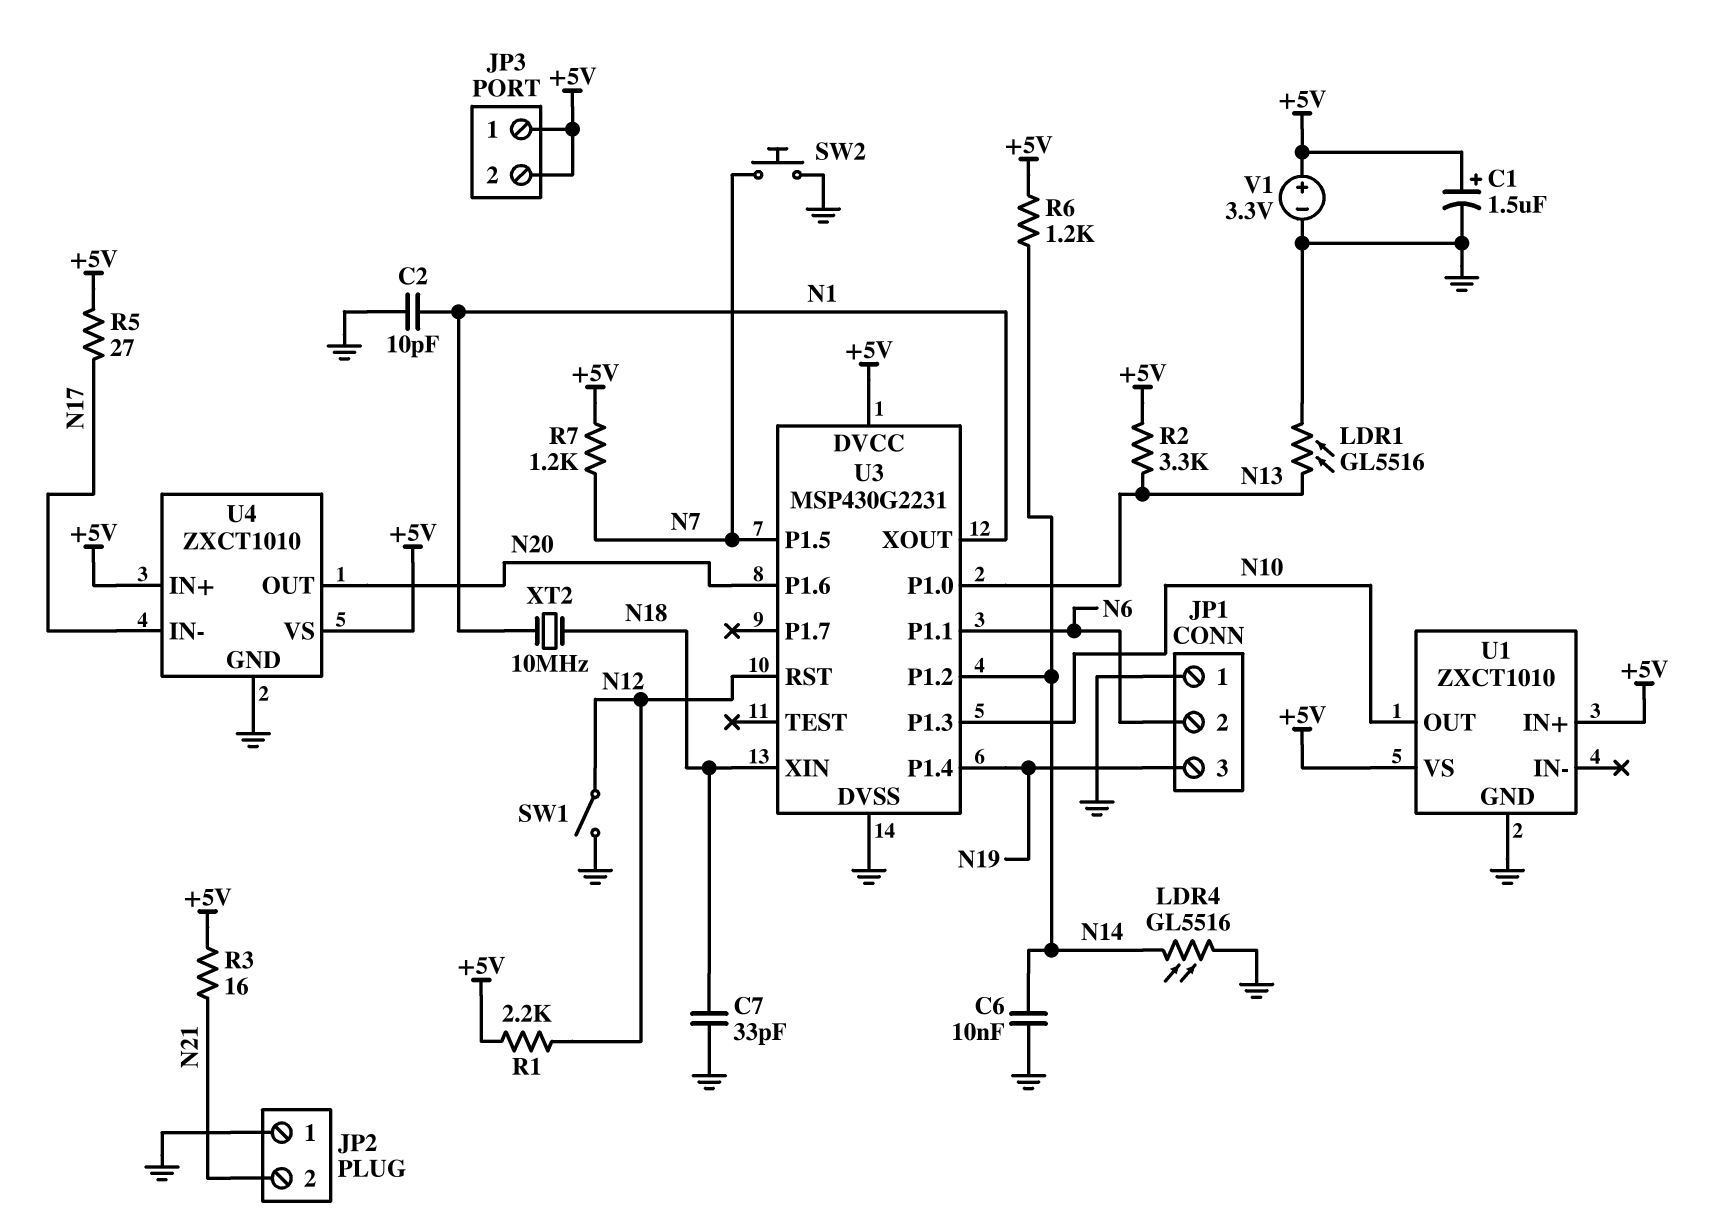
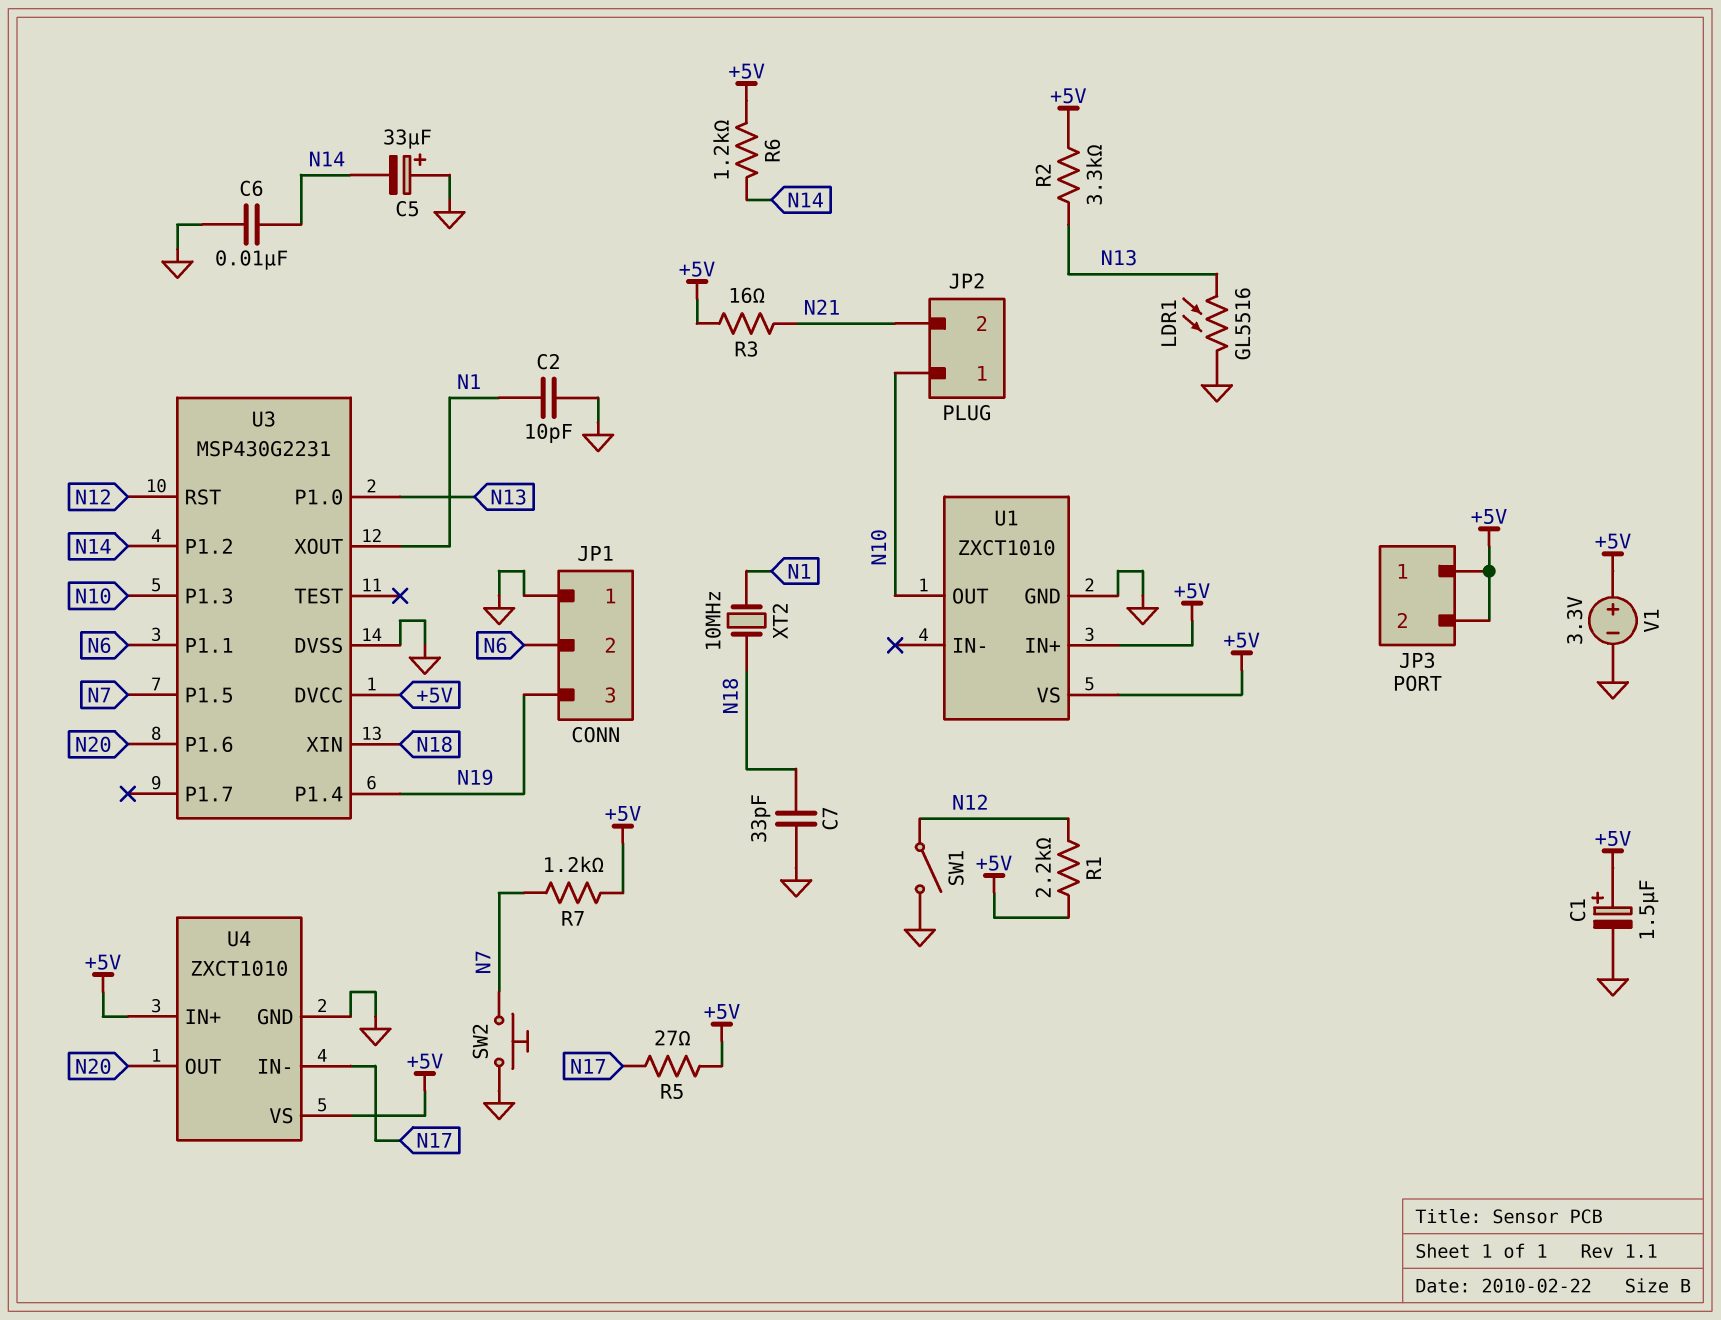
C5: none -> 33uF (plus GND, minus N14)
JP2 pin 1: GND -> N10
LDR4: GL5516 (GND, N14) -> none

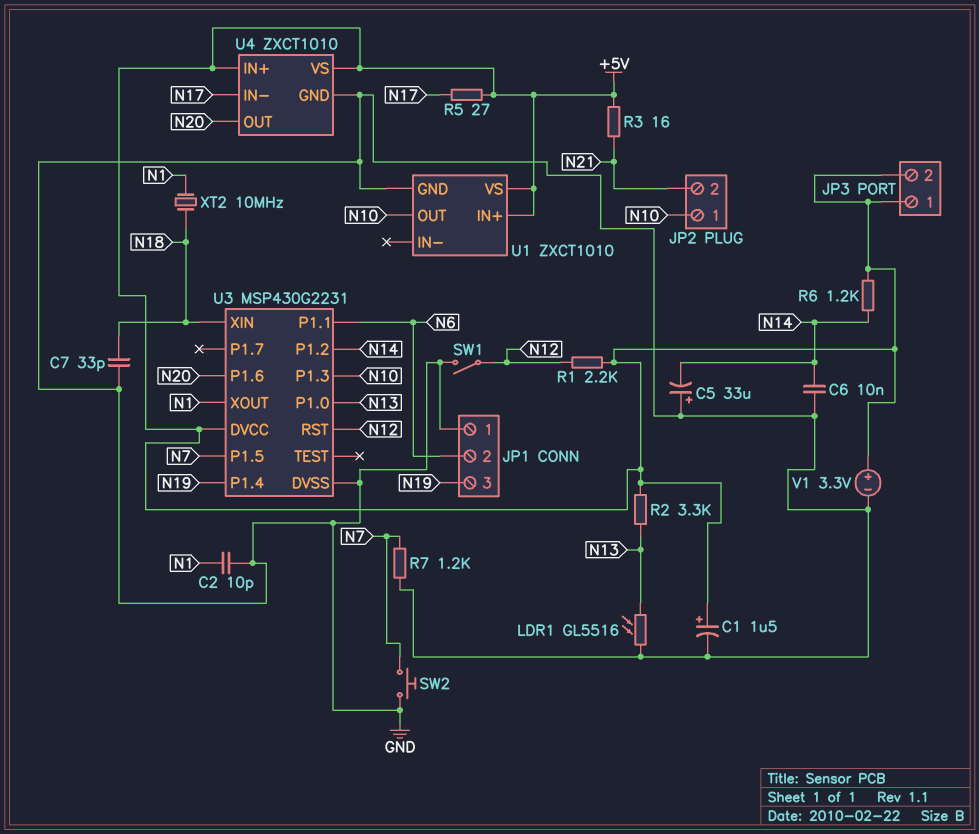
R7: 1.2k (+5V, N7) -> 1.2k (GND, N7)

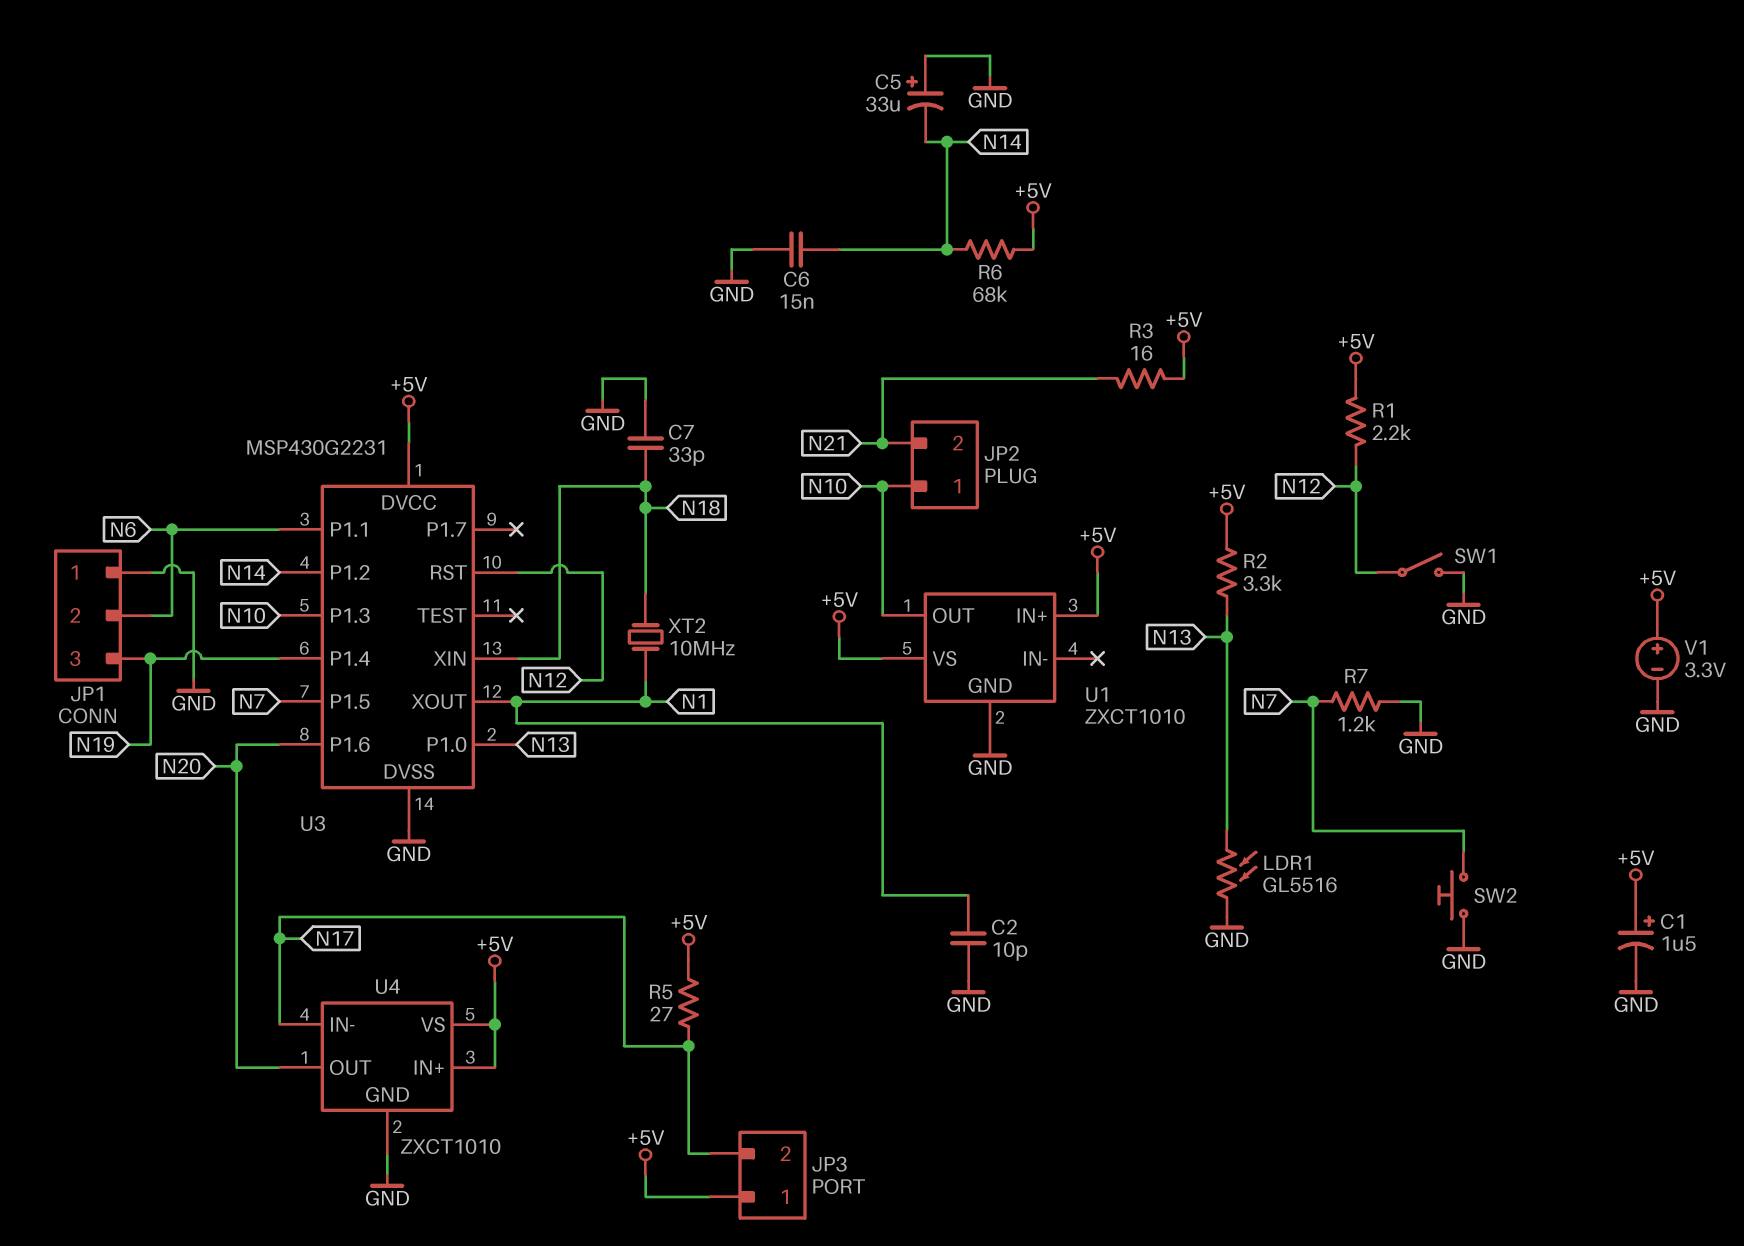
C6: 10nF (GND, N14) -> 15nF (GND, N14)
JP3 pin 2: +5V -> N17
R6: 1.2k (+5V, N14) -> 68k (+5V, N14)

